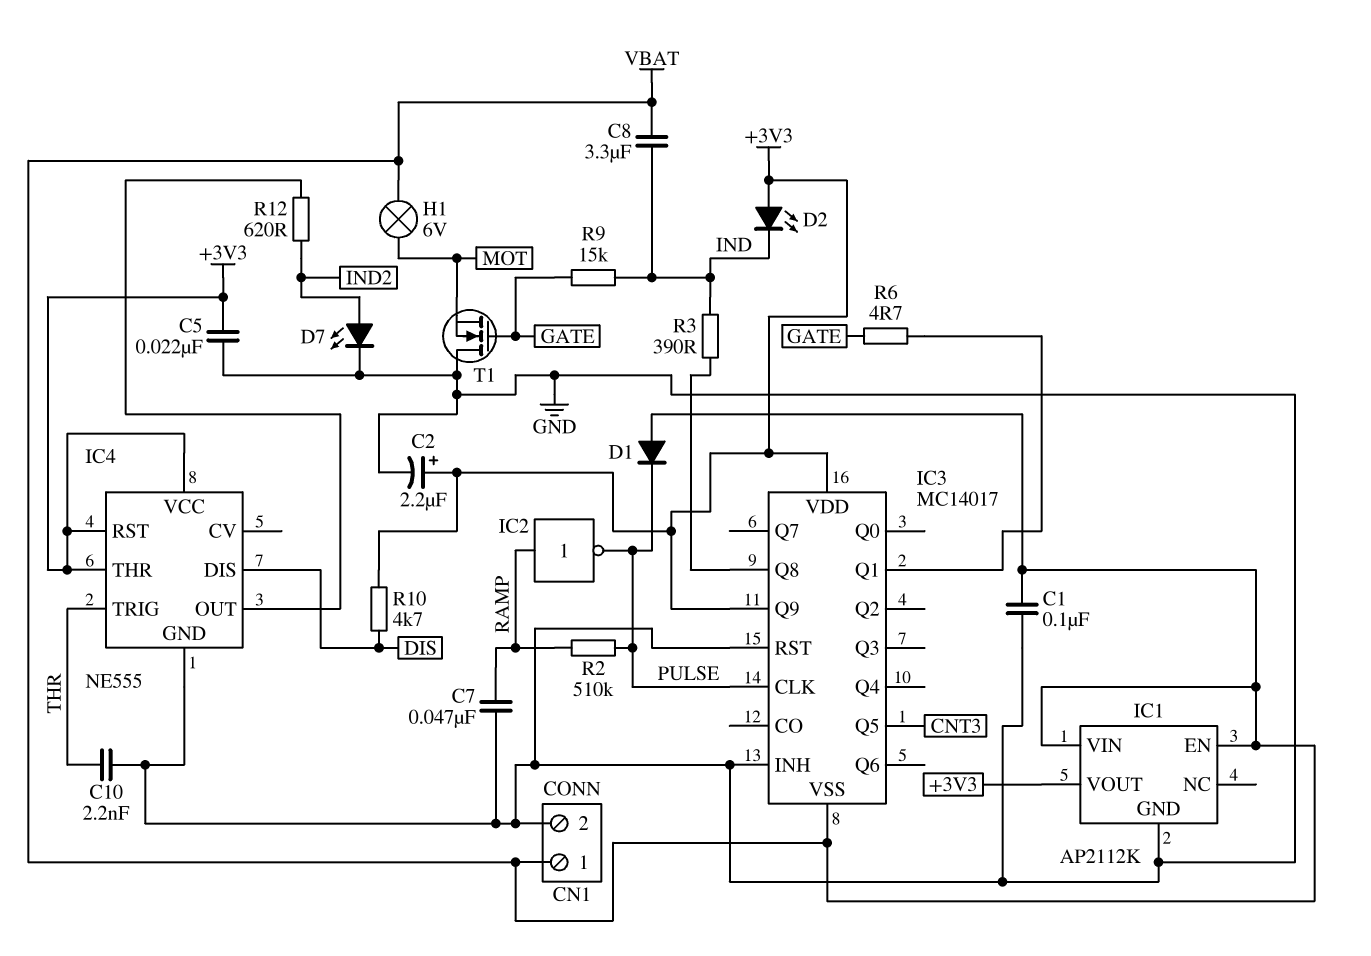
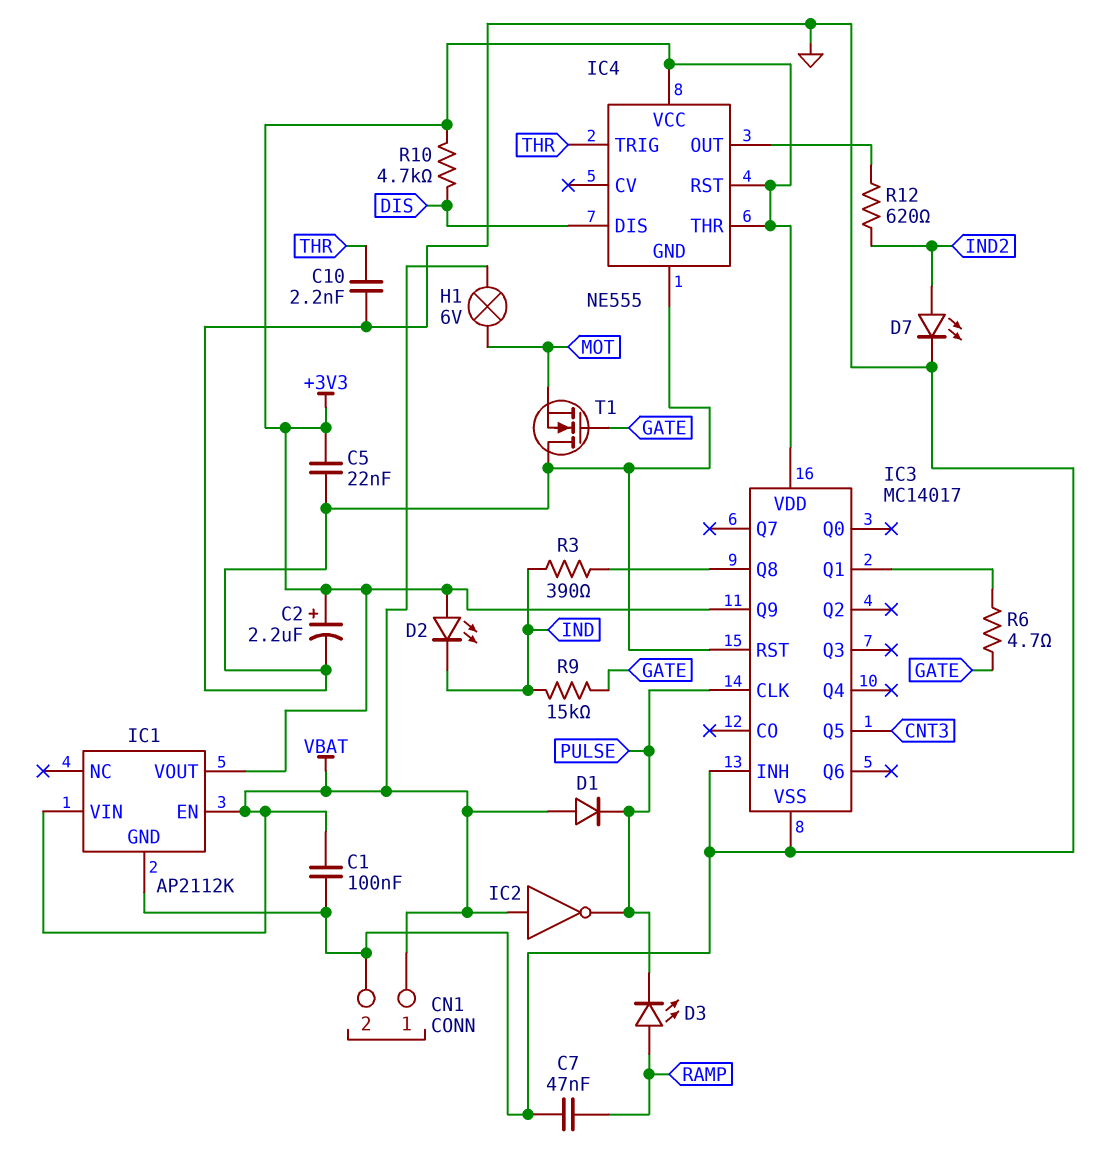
C8: 3.3uF (IND, VBAT) -> none
D3: none -> LED (A RAMP, K PULSE)
IC2: NOT (in RAMP, out PULSE) -> NOT (in VBAT, out PULSE)
IC3 pin VSS: VBAT -> GND
R2: 510k (PULSE, RAMP) -> none

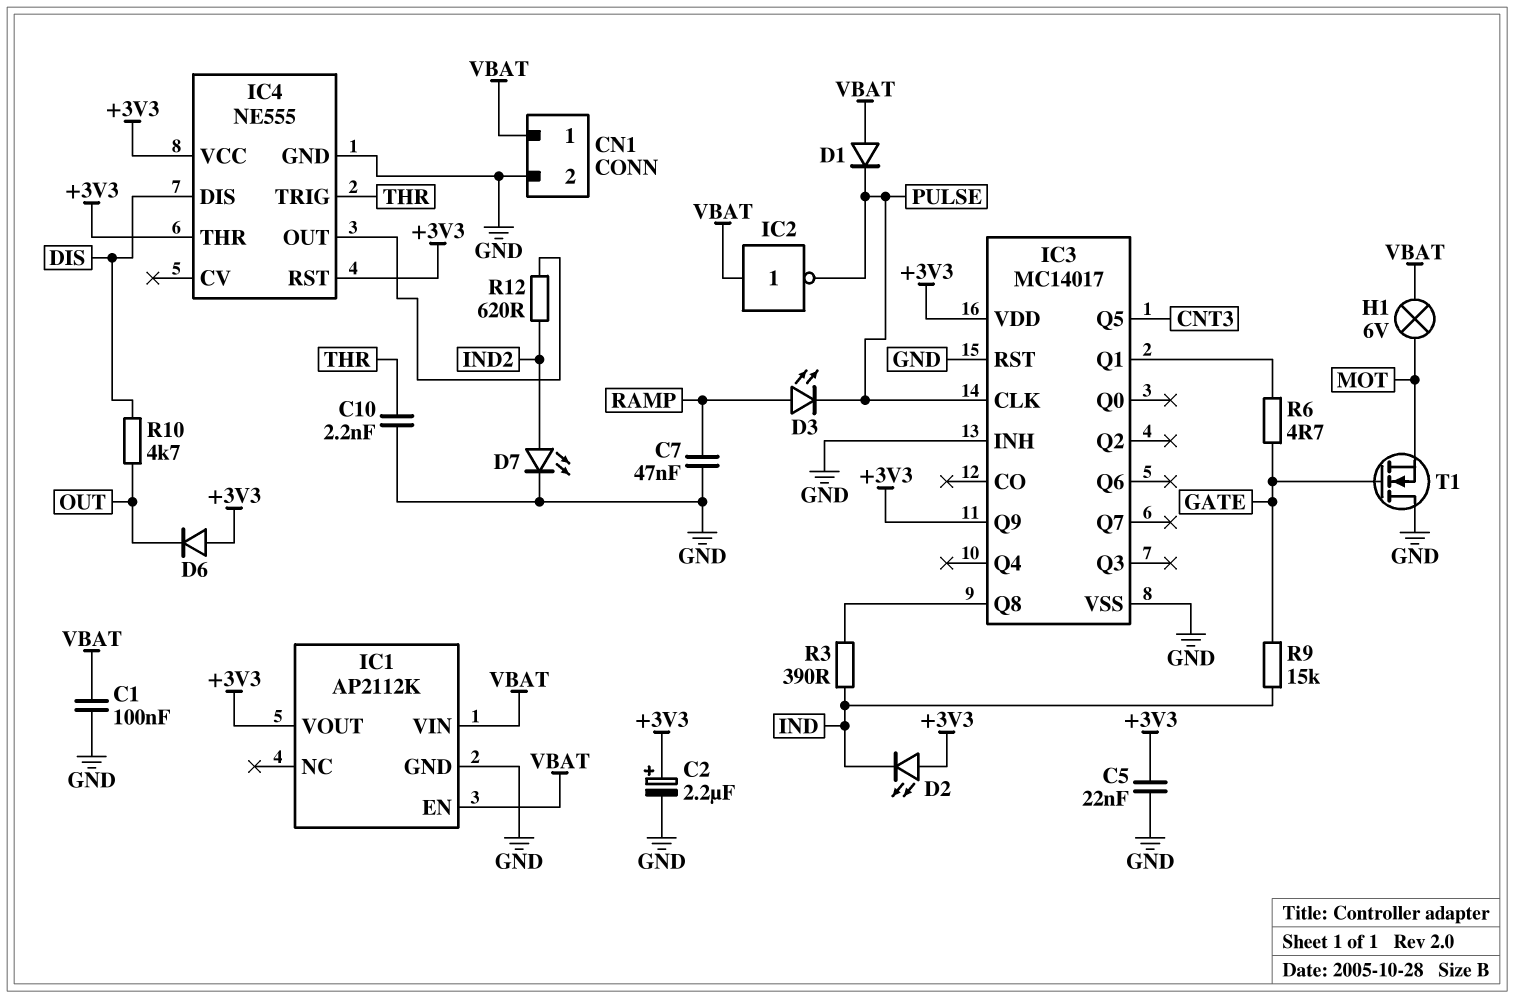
D6: none -> diode (A +3V3, K OUT)
R10: 4.7k (+3V3, DIS) -> 4.7k (DIS, OUT)

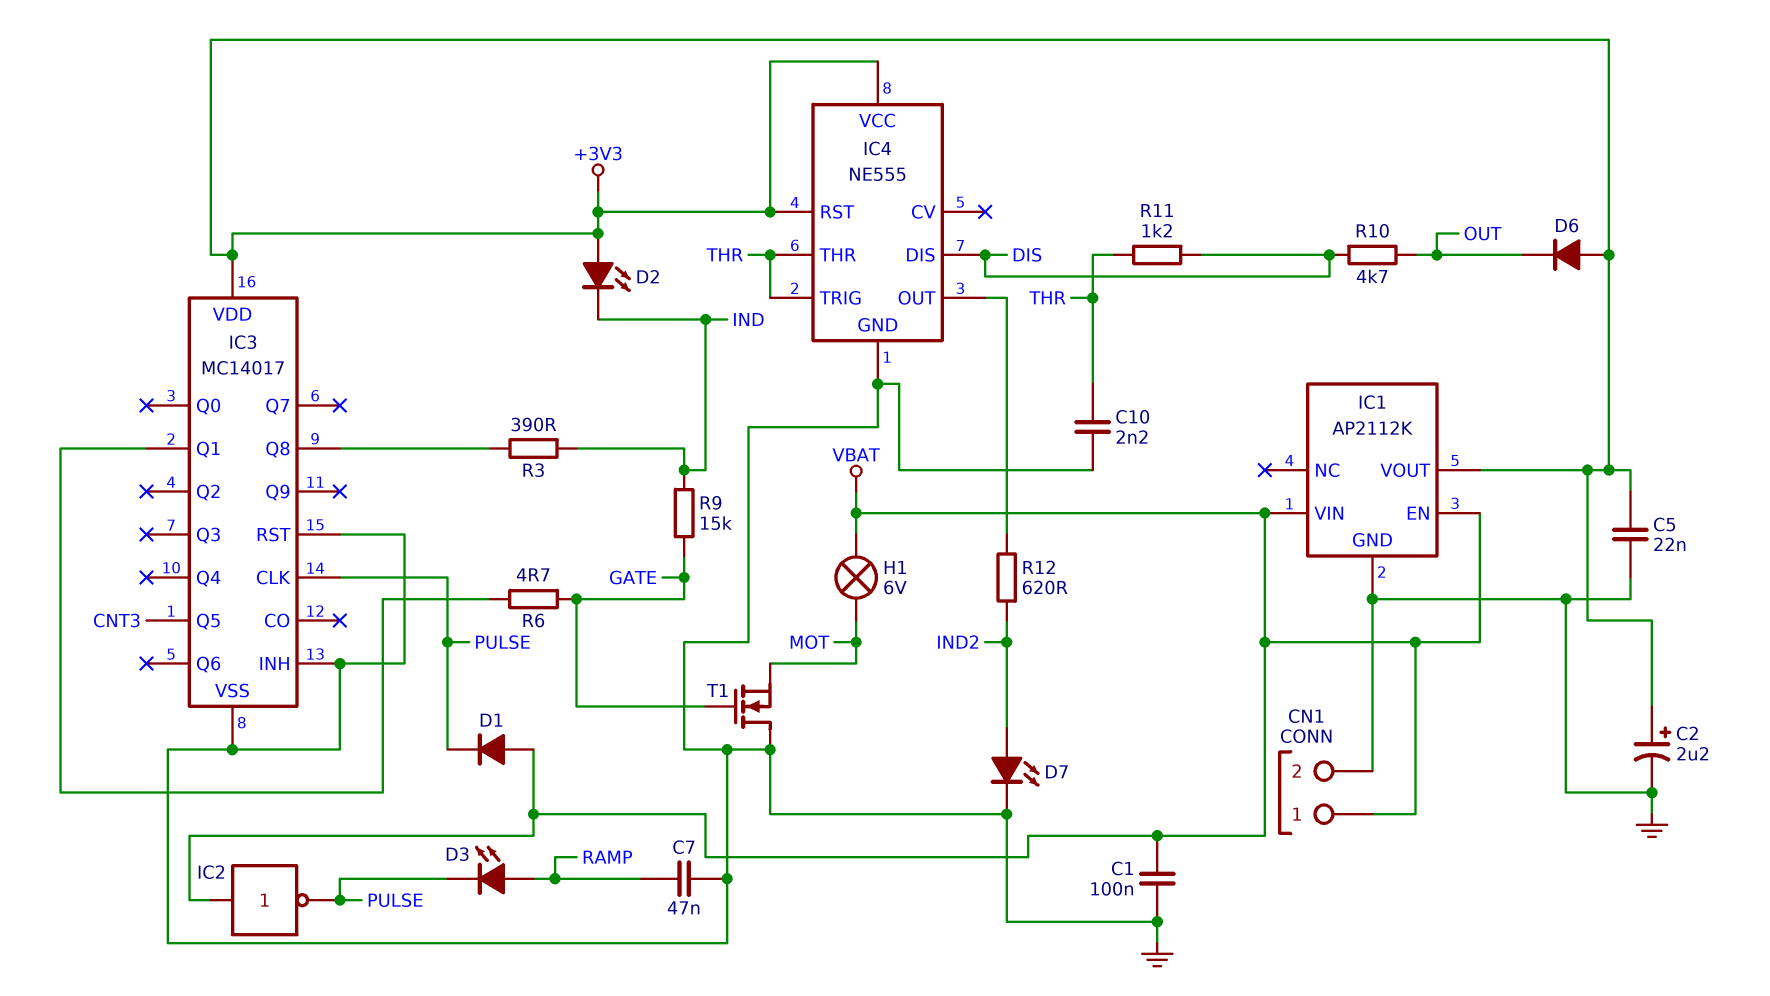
IC3 pin Q9: +3V3 -> none
IC4 pin THR: +3V3 -> THR
R11: none -> 1.2k (DIS, THR)

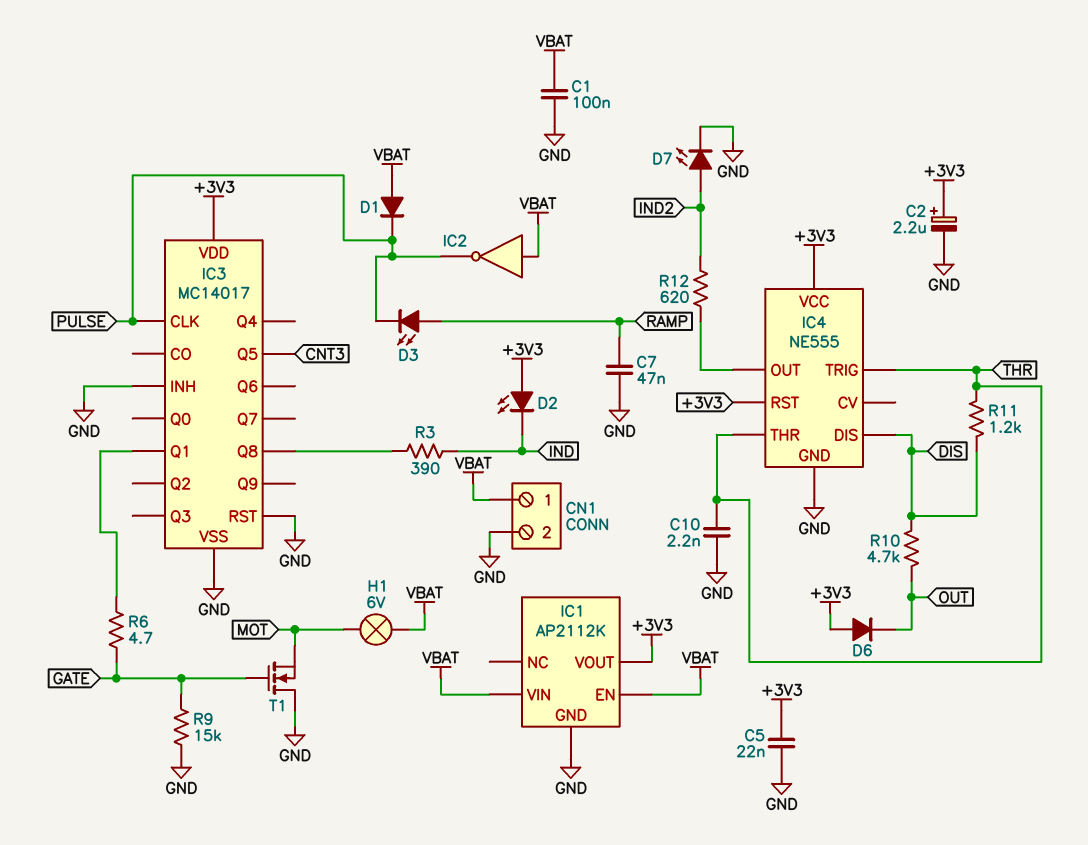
R9: 15k (GATE, IND) -> 15k (GATE, GND)

